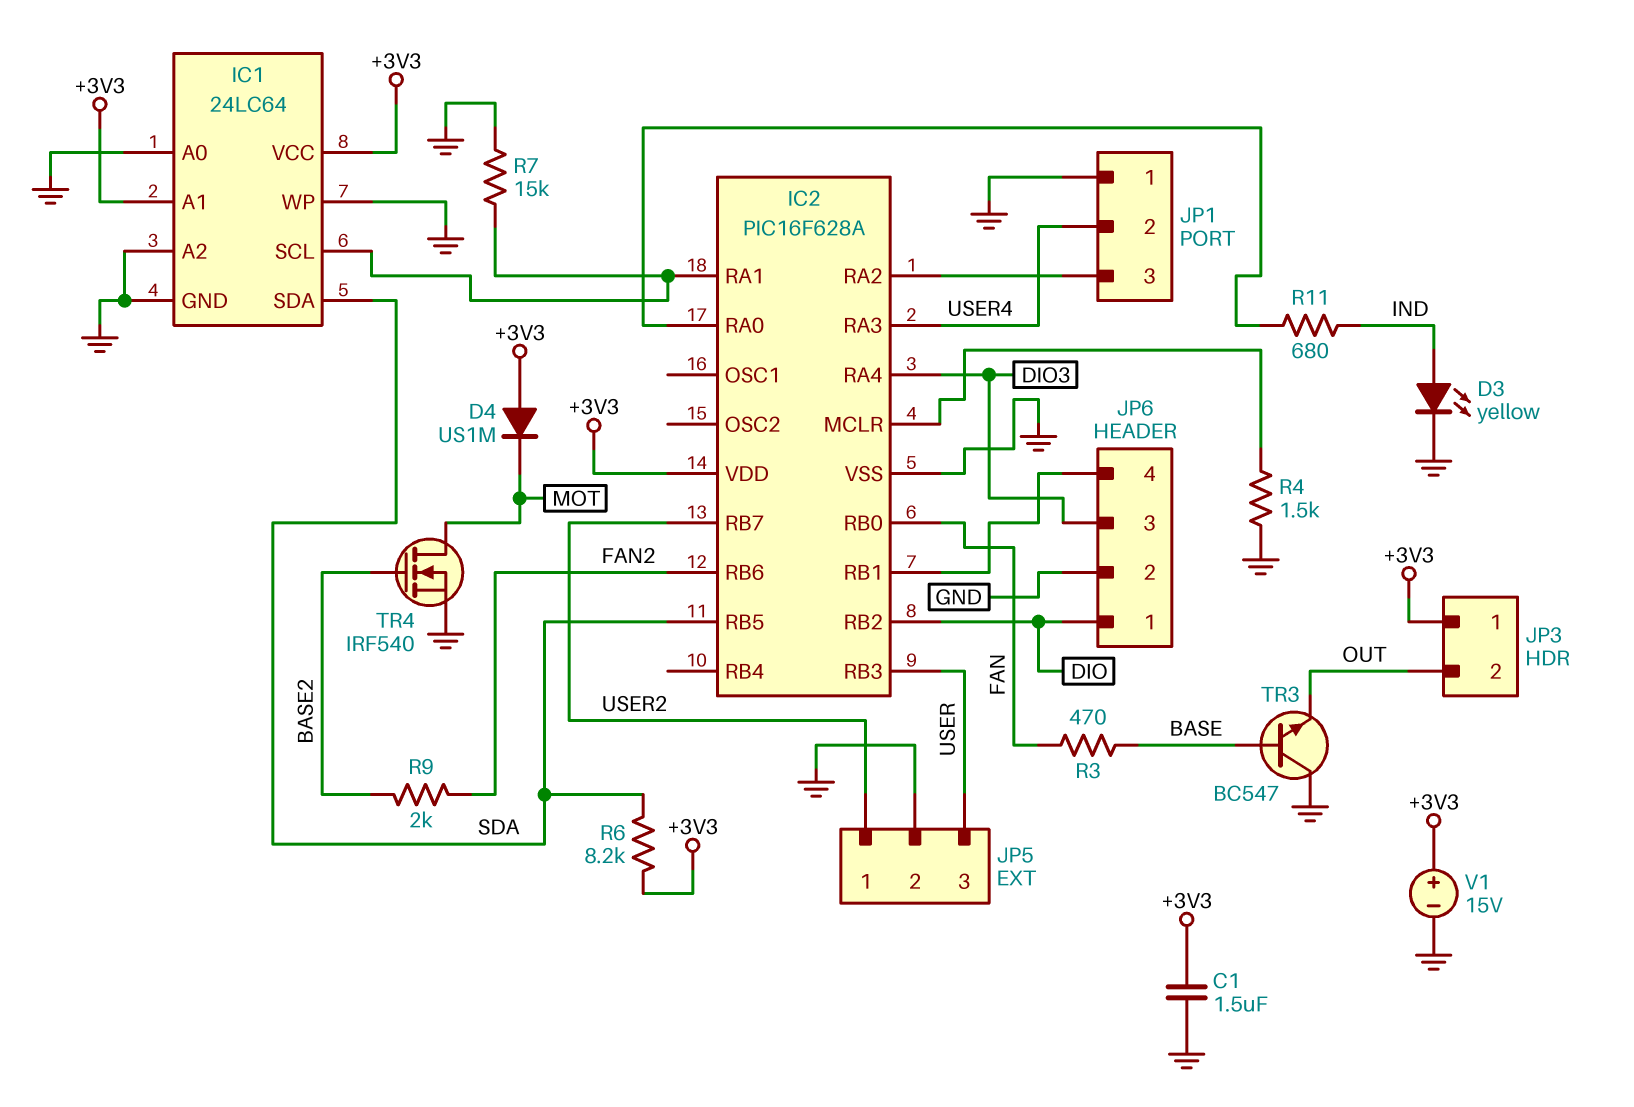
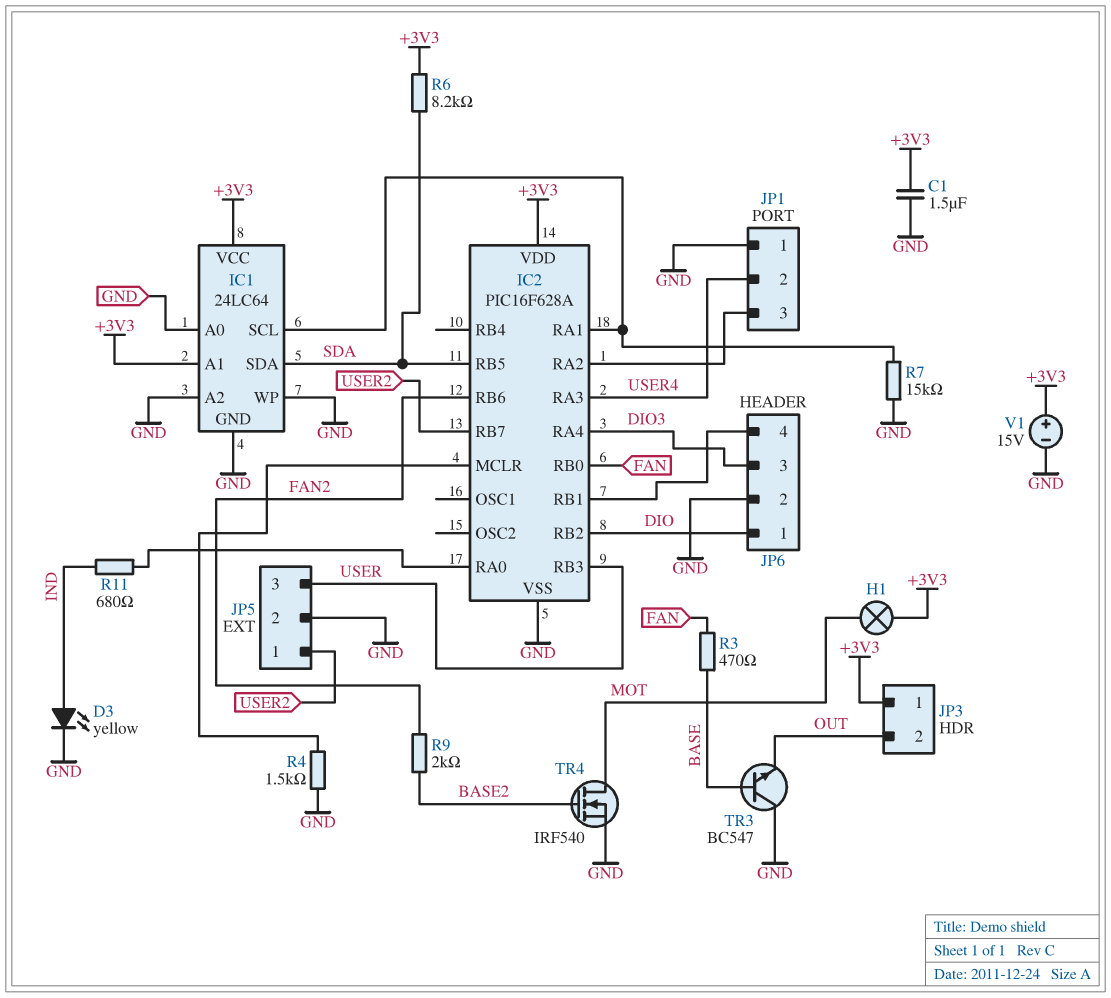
D4: diode US1M (A +3V3, K MOT) -> none
H1: none -> lamp (+3V3, MOT)

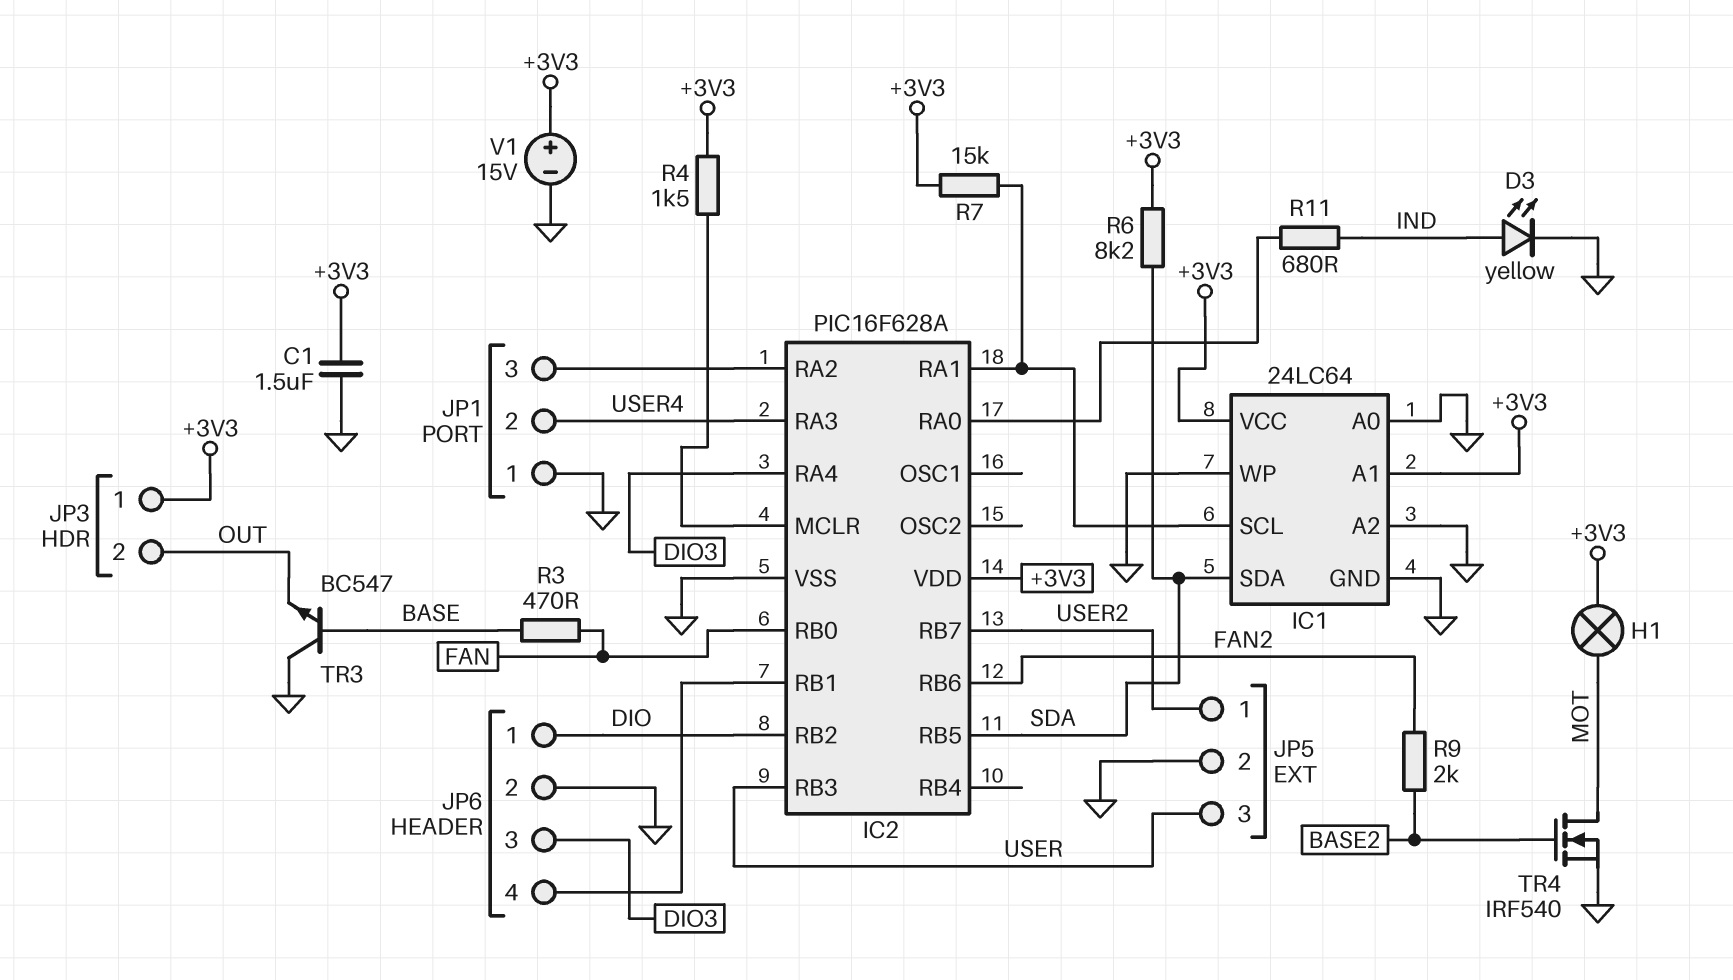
R4: 1.5k (GND, IC2/MCLR) -> 1.5k (+3V3, IC2/MCLR)
R7: 15k (GND, IC1/SCL) -> 15k (+3V3, IC1/SCL)

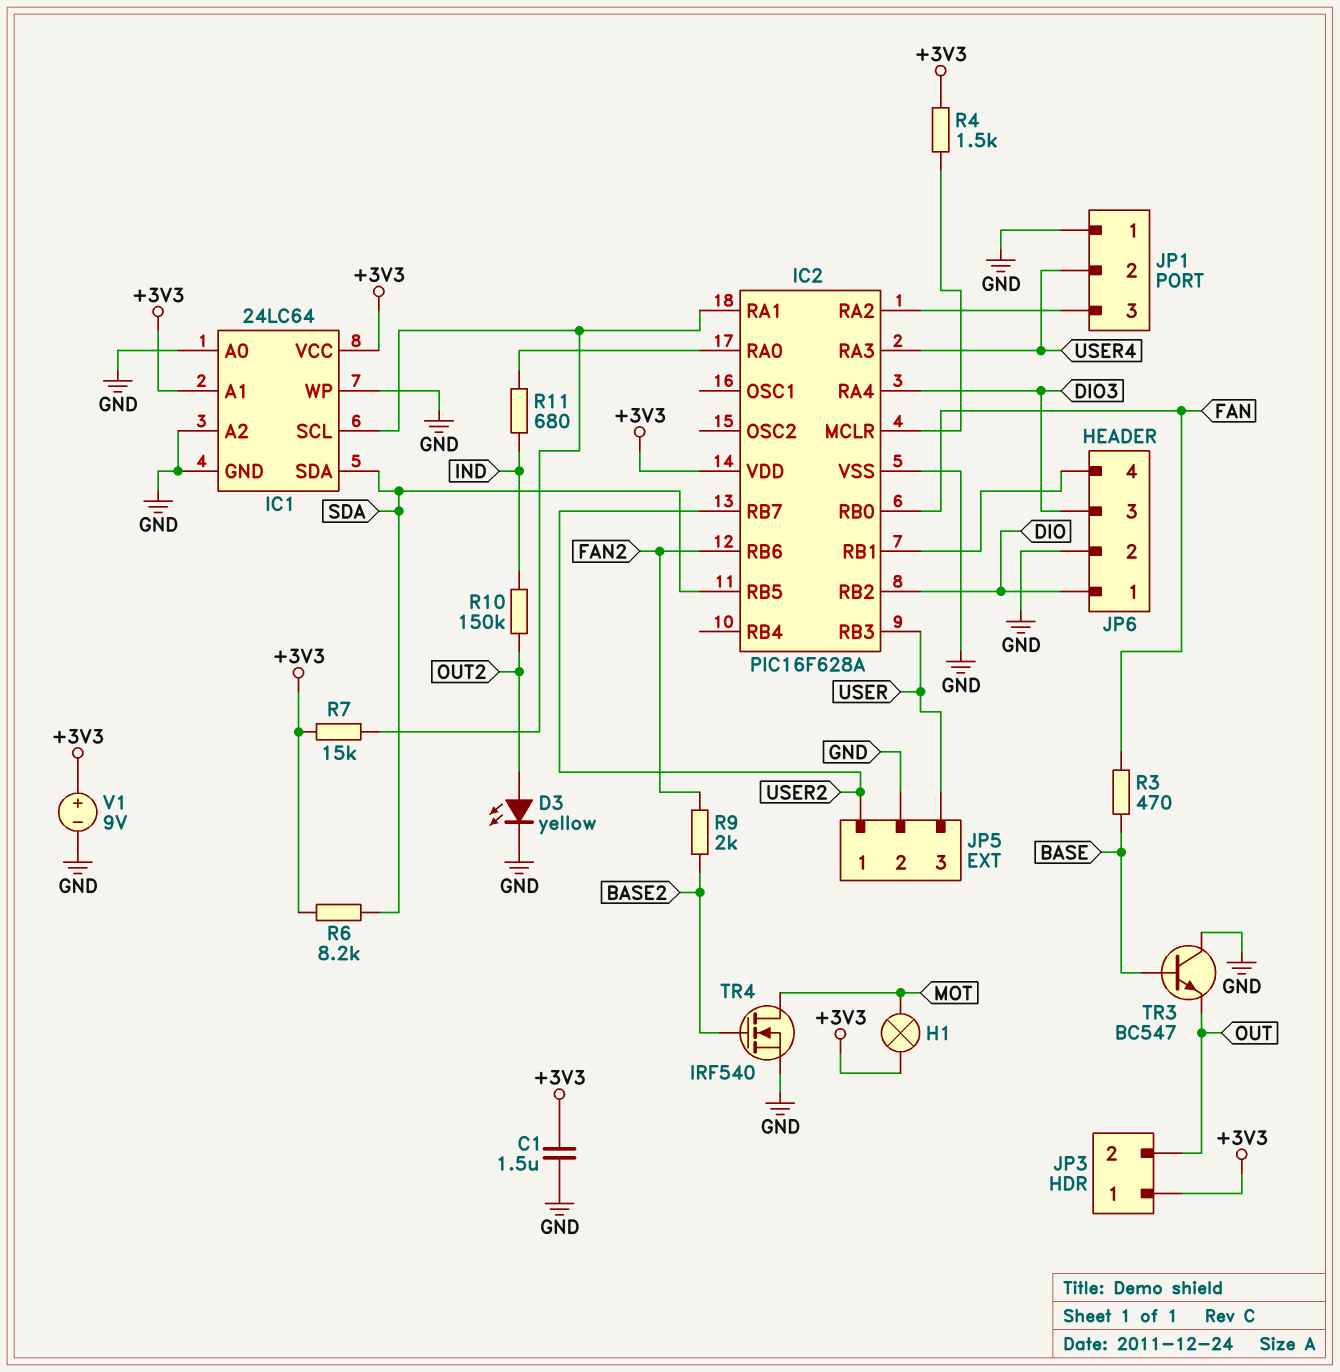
D3: LED yellow (A IND, K GND) -> LED yellow (A OUT2, K GND)
R10: none -> 150k (IND, OUT2)
V1: 15V (plus +3V3, minus GND) -> 9V (plus +3V3, minus GND)

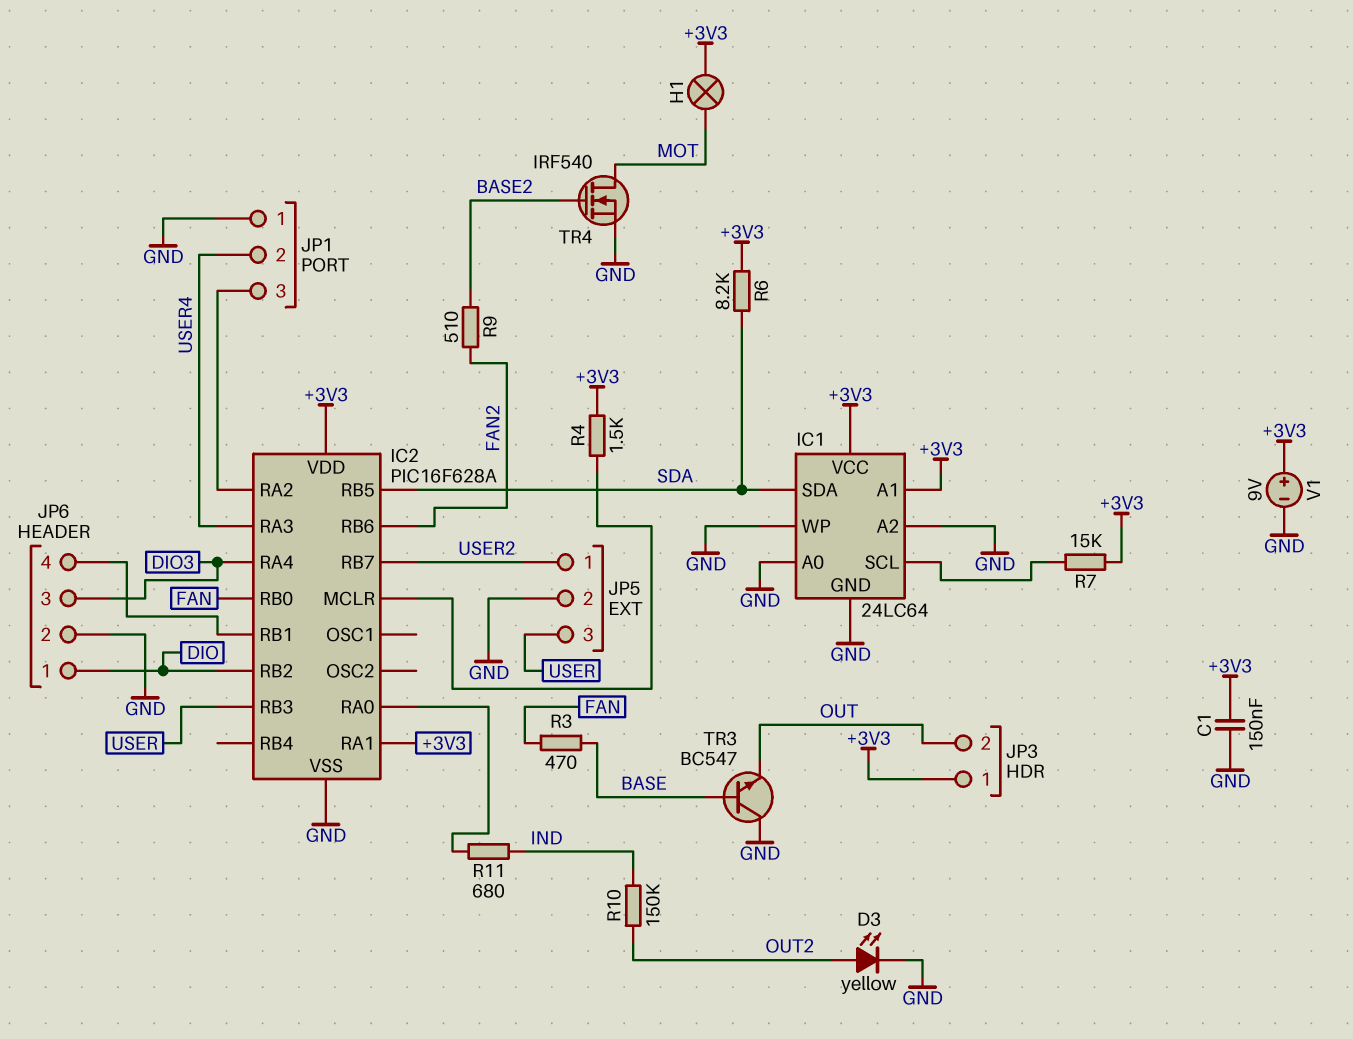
C1: 1.5uF (+3V3, GND) -> 150nF (+3V3, GND)
IC2 pin RA1: IC1/SCL -> +3V3
R9: 2k (BASE2, FAN2) -> 510 (BASE2, FAN2)

